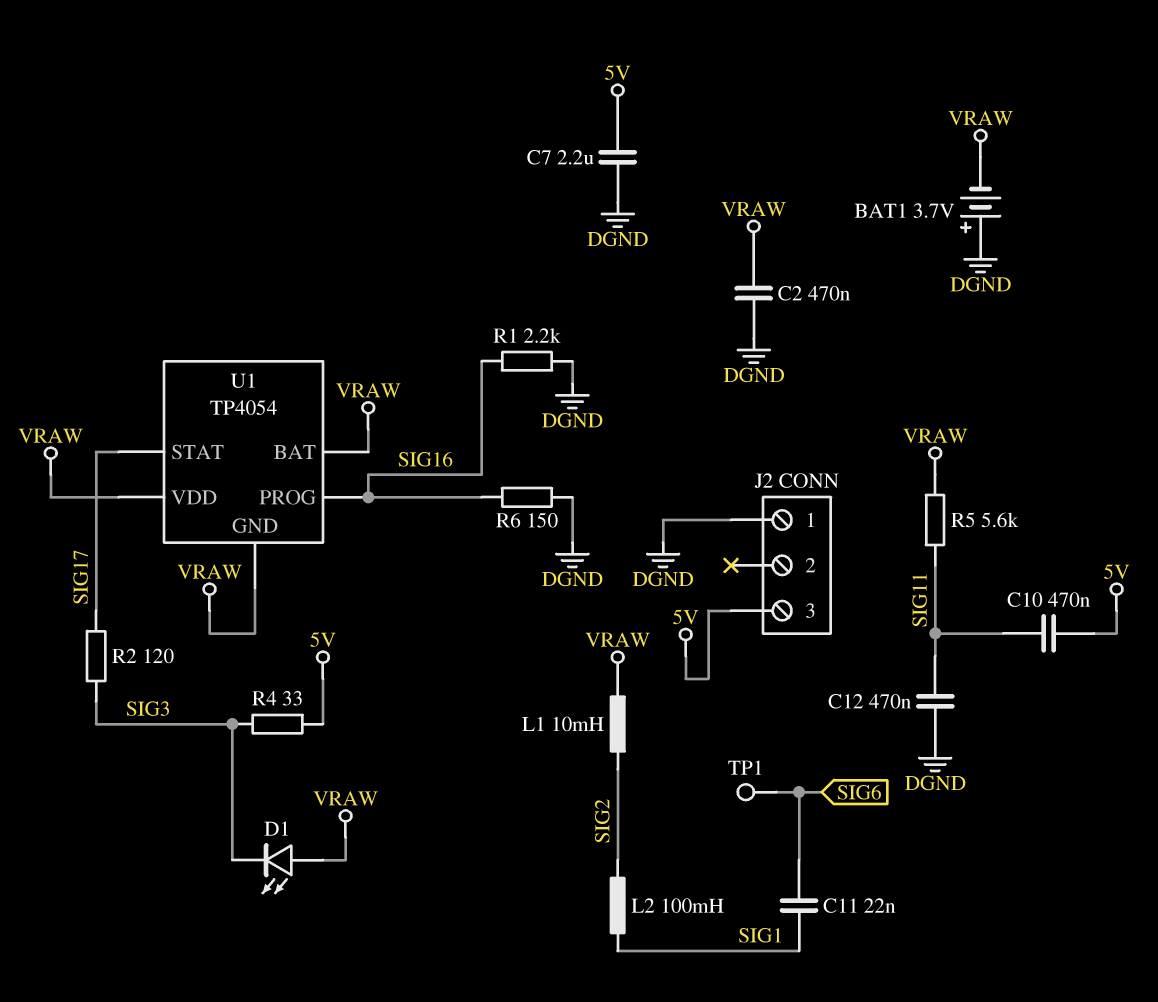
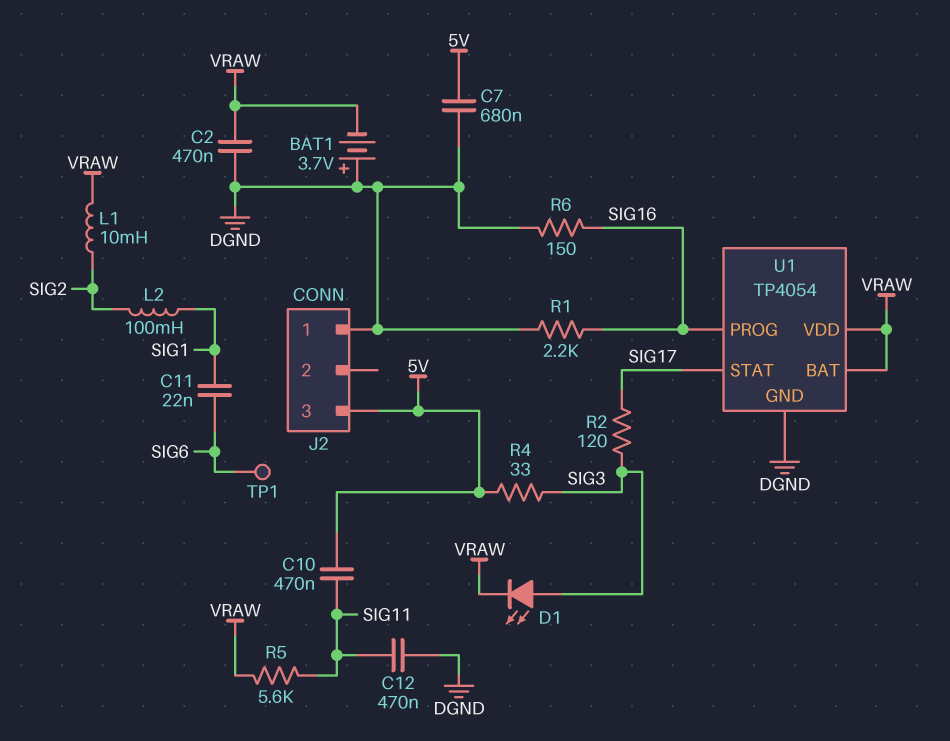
C7: 2.2uF (5V, DGND) -> 680nF (5V, DGND)
D1: LED (A VRAW, K SIG3) -> LED (A SIG3, K VRAW)
U1 pin GND: VRAW -> DGND

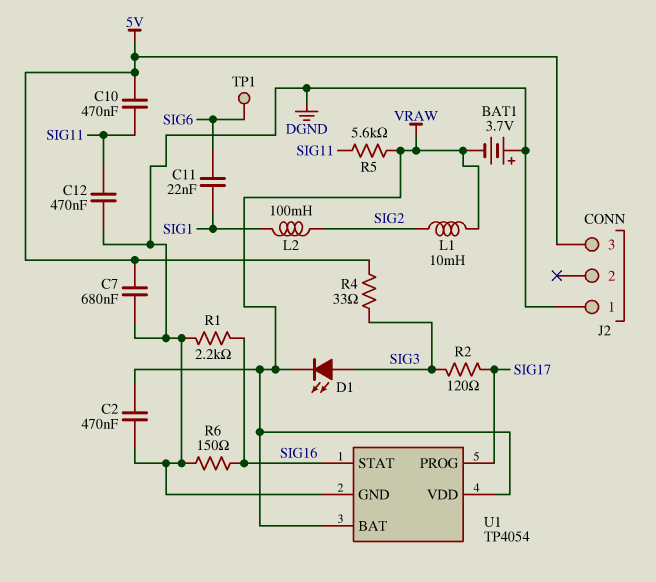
U1 pin PROG: SIG16 -> SIG17
U1 pin STAT: SIG17 -> SIG16

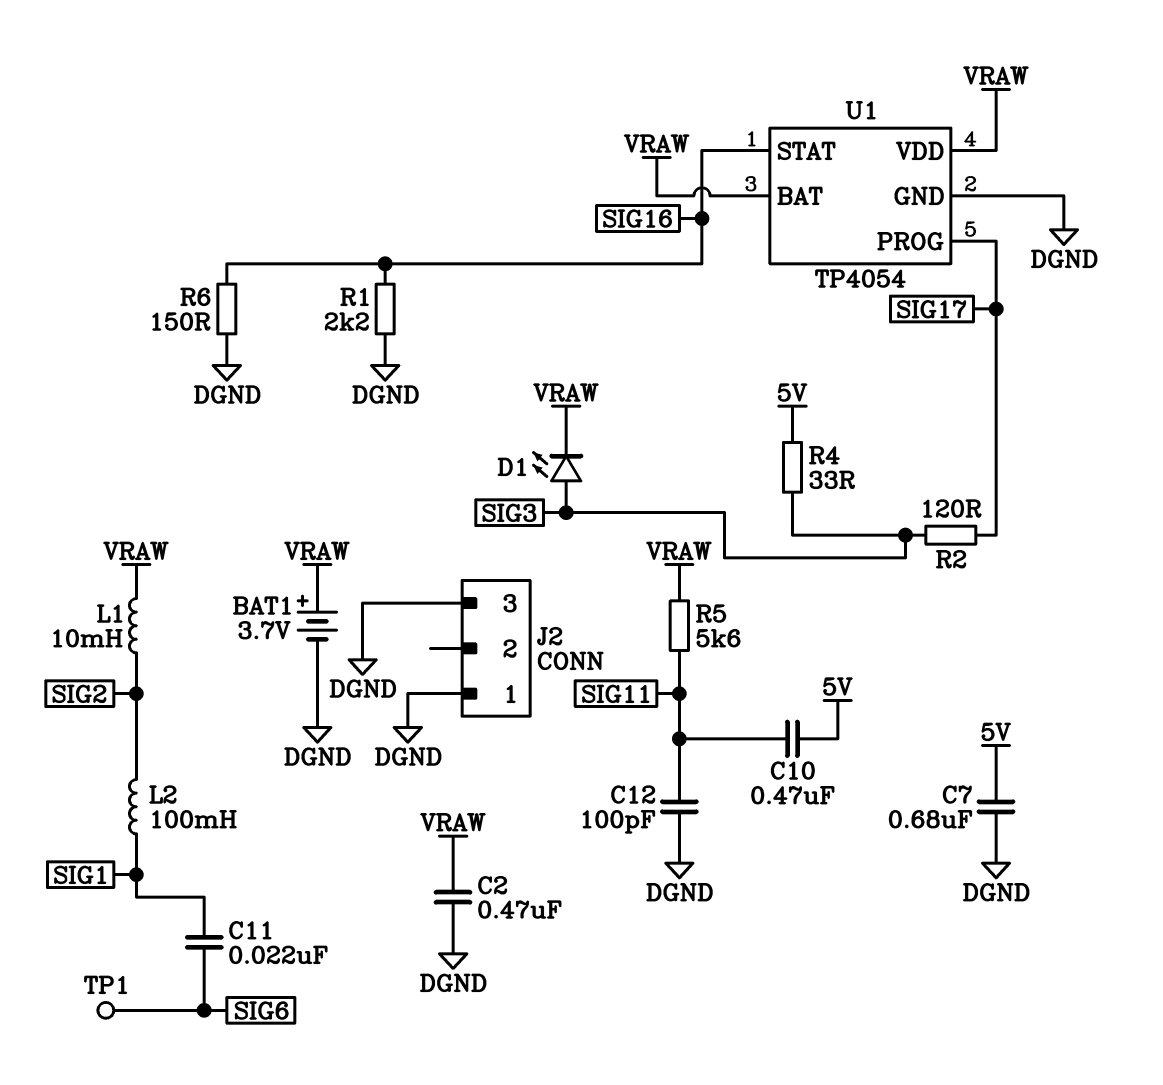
BAT1: 3.7V (plus DGND, minus VRAW) -> 3.7V (plus VRAW, minus DGND)
C12: 470nF (DGND, SIG11) -> 100pF (DGND, SIG11)
J2 pin 3: 5V -> DGND

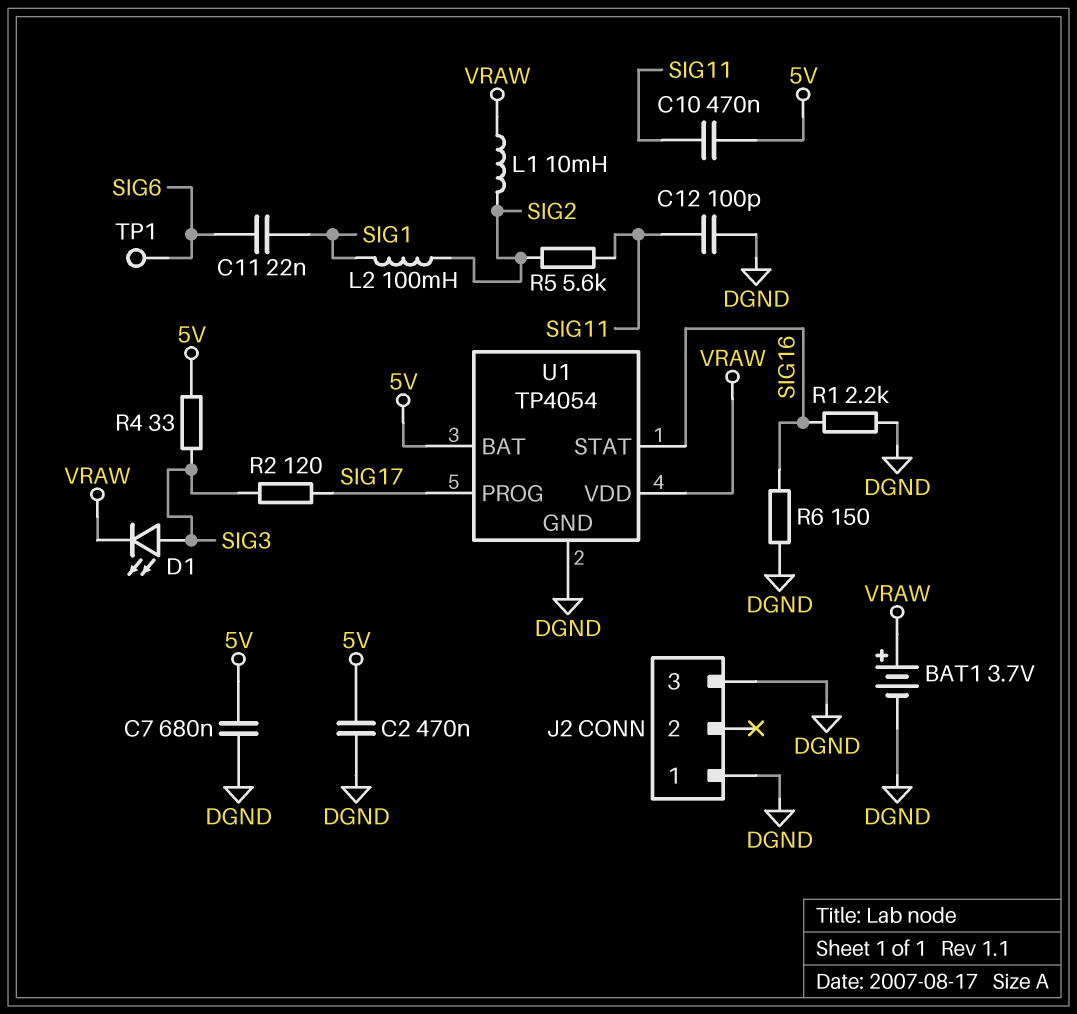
C2: 470nF (DGND, VRAW) -> 470nF (5V, DGND)
R5: 5.6k (SIG11, VRAW) -> 5.6k (SIG2, SIG11)
U1 pin BAT: VRAW -> 5V

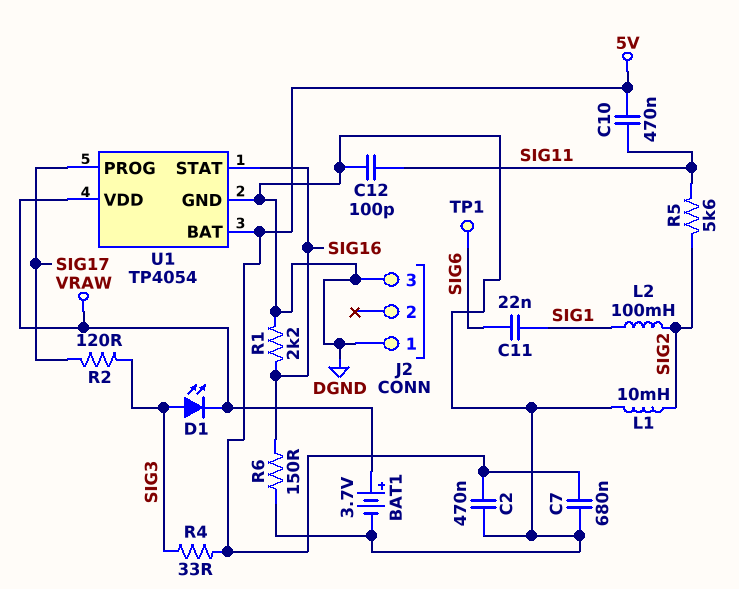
L1: 10mH (SIG2, VRAW) -> 10mH (DGND, SIG2)

